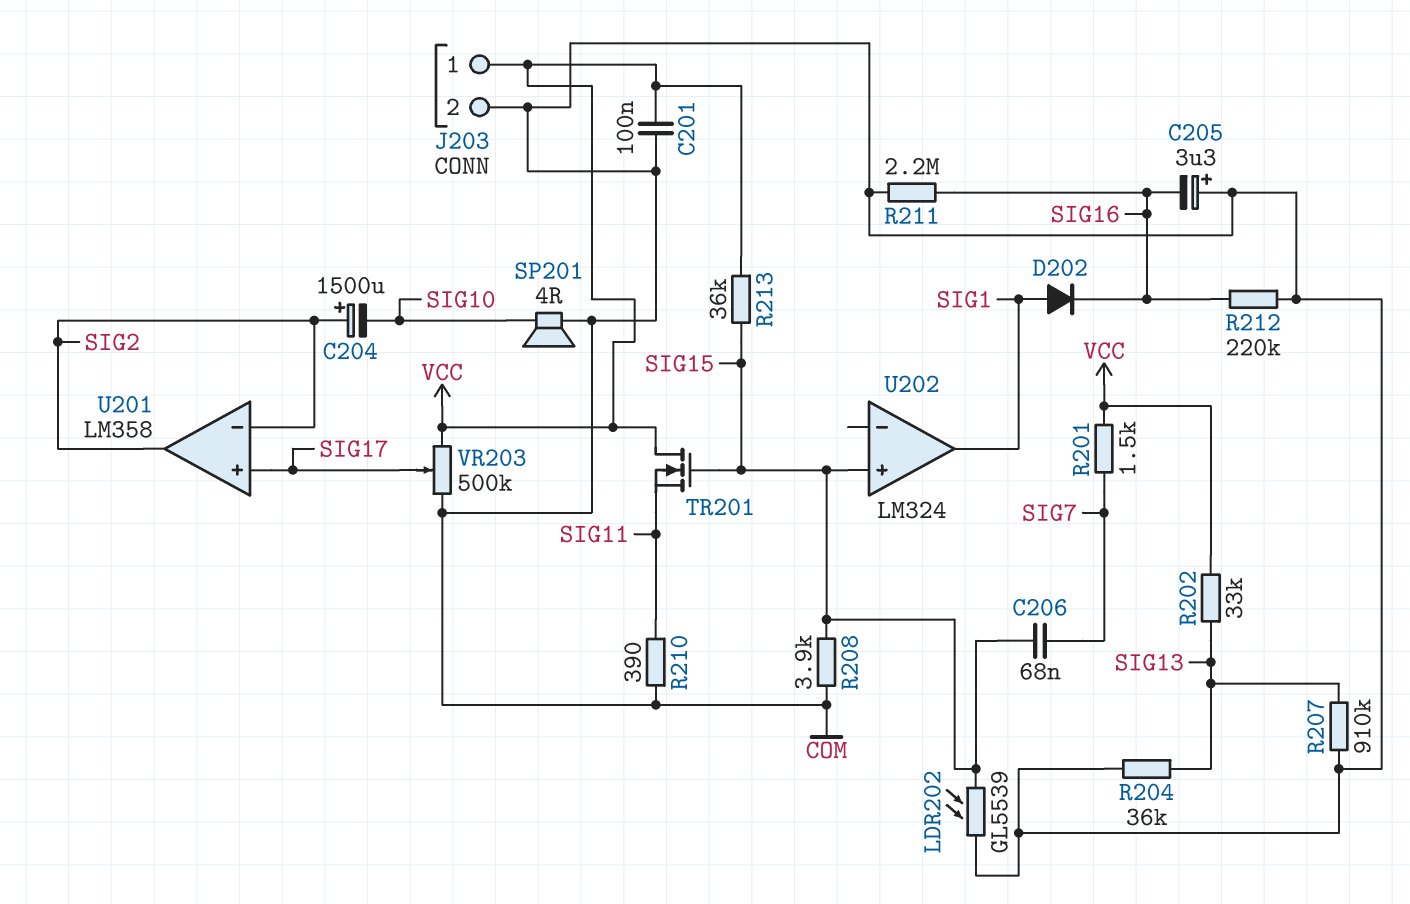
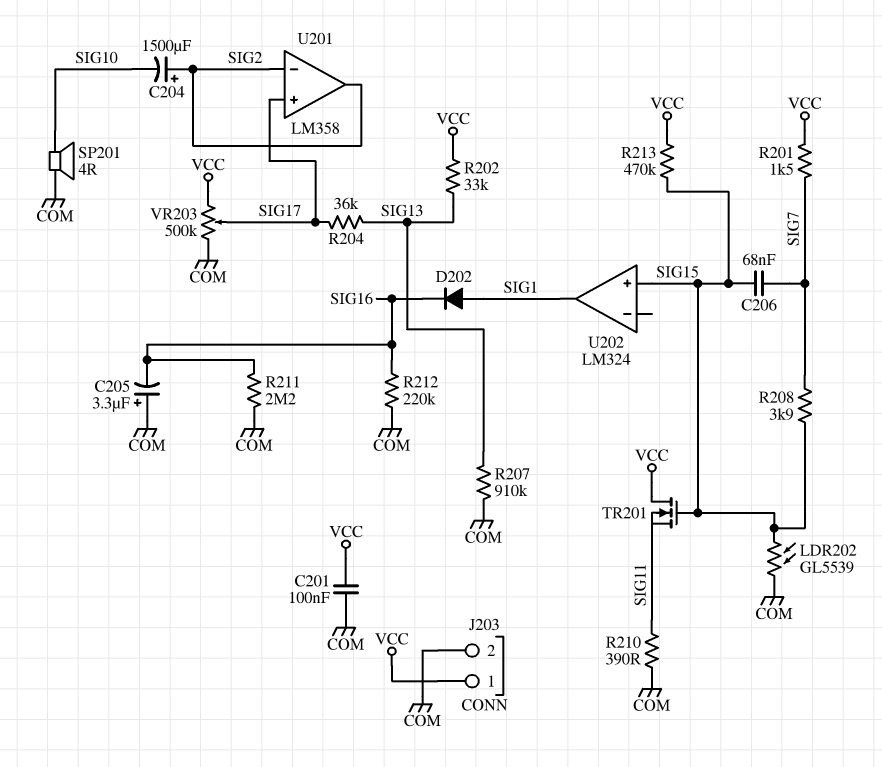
R204: 36k (COM, SIG13) -> 36k (SIG13, SIG17)
R208: 3.9k (COM, SIG15) -> 3.9k (SIG7, SIG15)
R213: 36k (SIG15, VCC) -> 470k (SIG15, VCC)

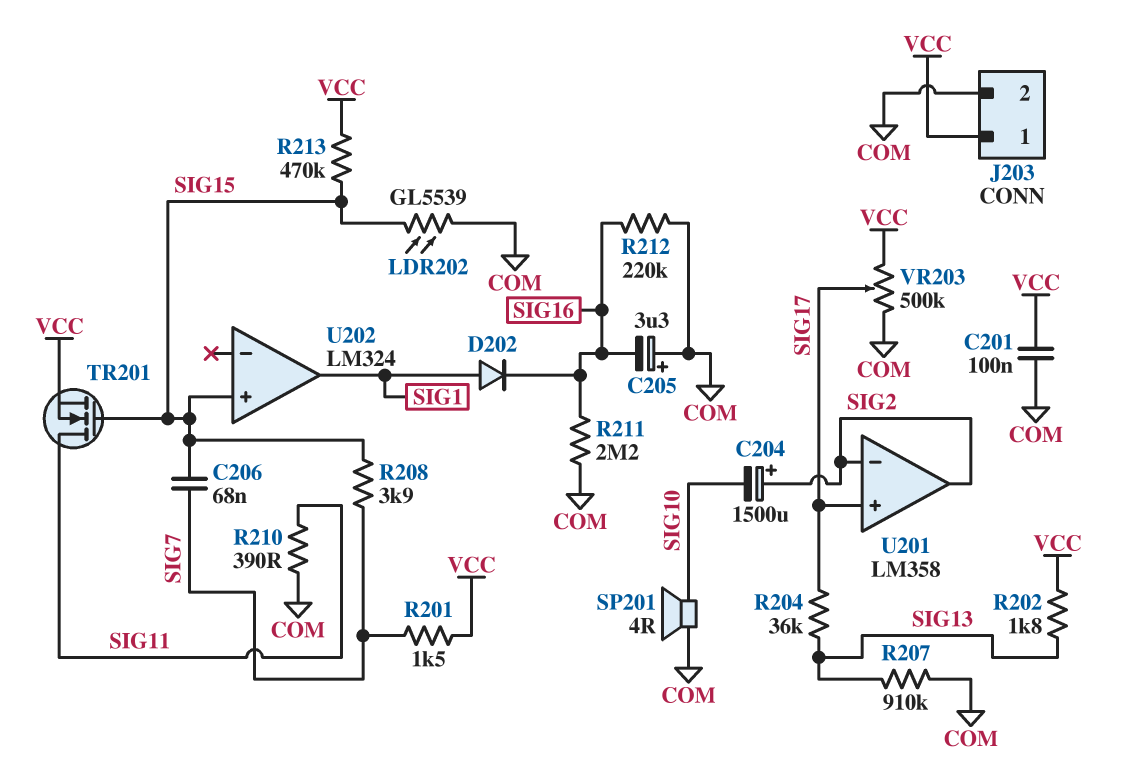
R202: 33k (SIG13, VCC) -> 1.8k (SIG13, VCC)
TR201: NMOS (G SIG15, D VCC, S SIG11) -> NMOS (G SIG15, D SIG11, S VCC)

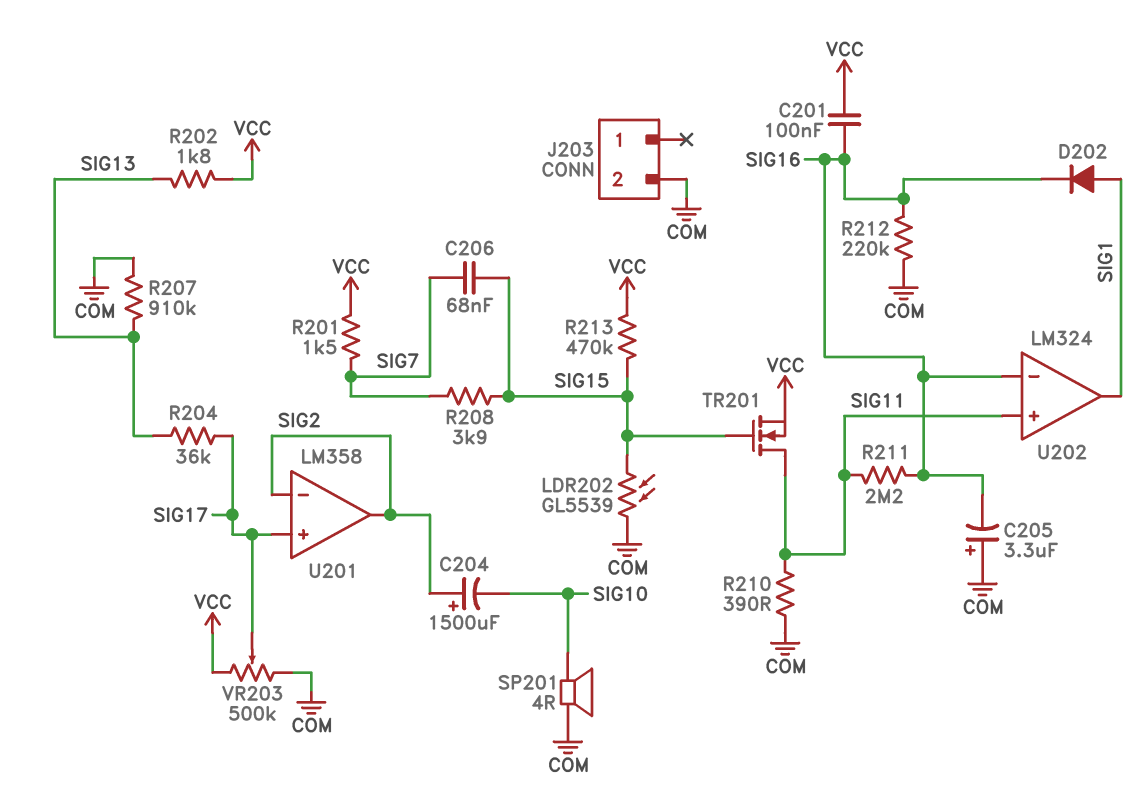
C201: 100nF (COM, VCC) -> 100nF (SIG16, VCC)
J203 pin 1: VCC -> none
R211: 2.2M (COM, SIG16) -> 2.2M (SIG11, SIG16)
U202 pin in+: SIG15 -> SIG11
U202 pin in-: none -> SIG16

